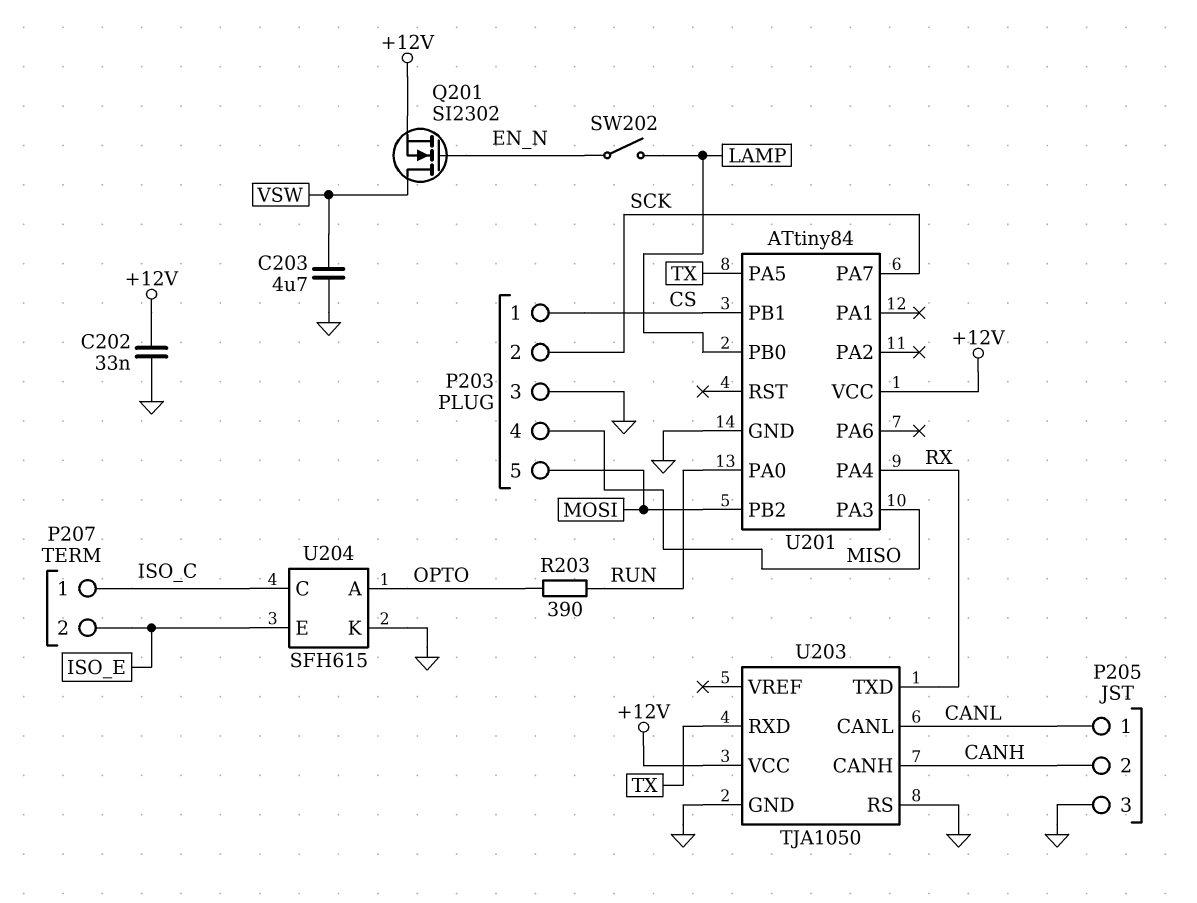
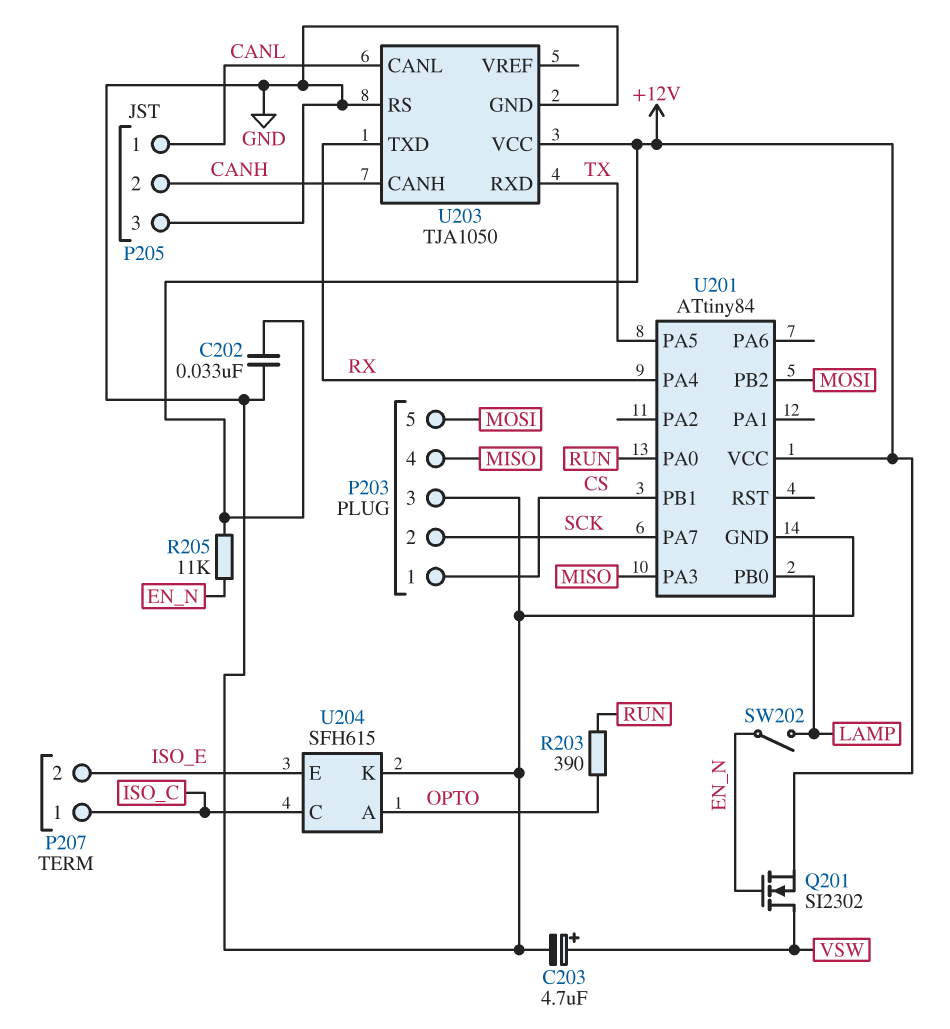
C203: 4.7uF (GND, VSW) -> 4.7uF (plus VSW, minus GND)
R205: none -> 11k (+12V, EN_N)

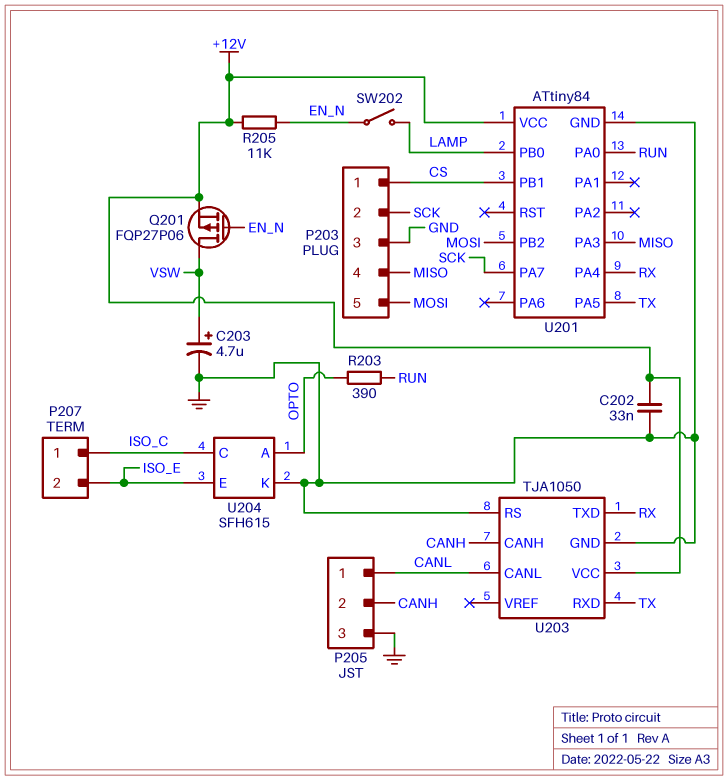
Q201: NMOS SI2302 (G EN_N, D VSW, S +12V) -> PMOS FQP27P06 (G EN_N, D VSW, S +12V)

